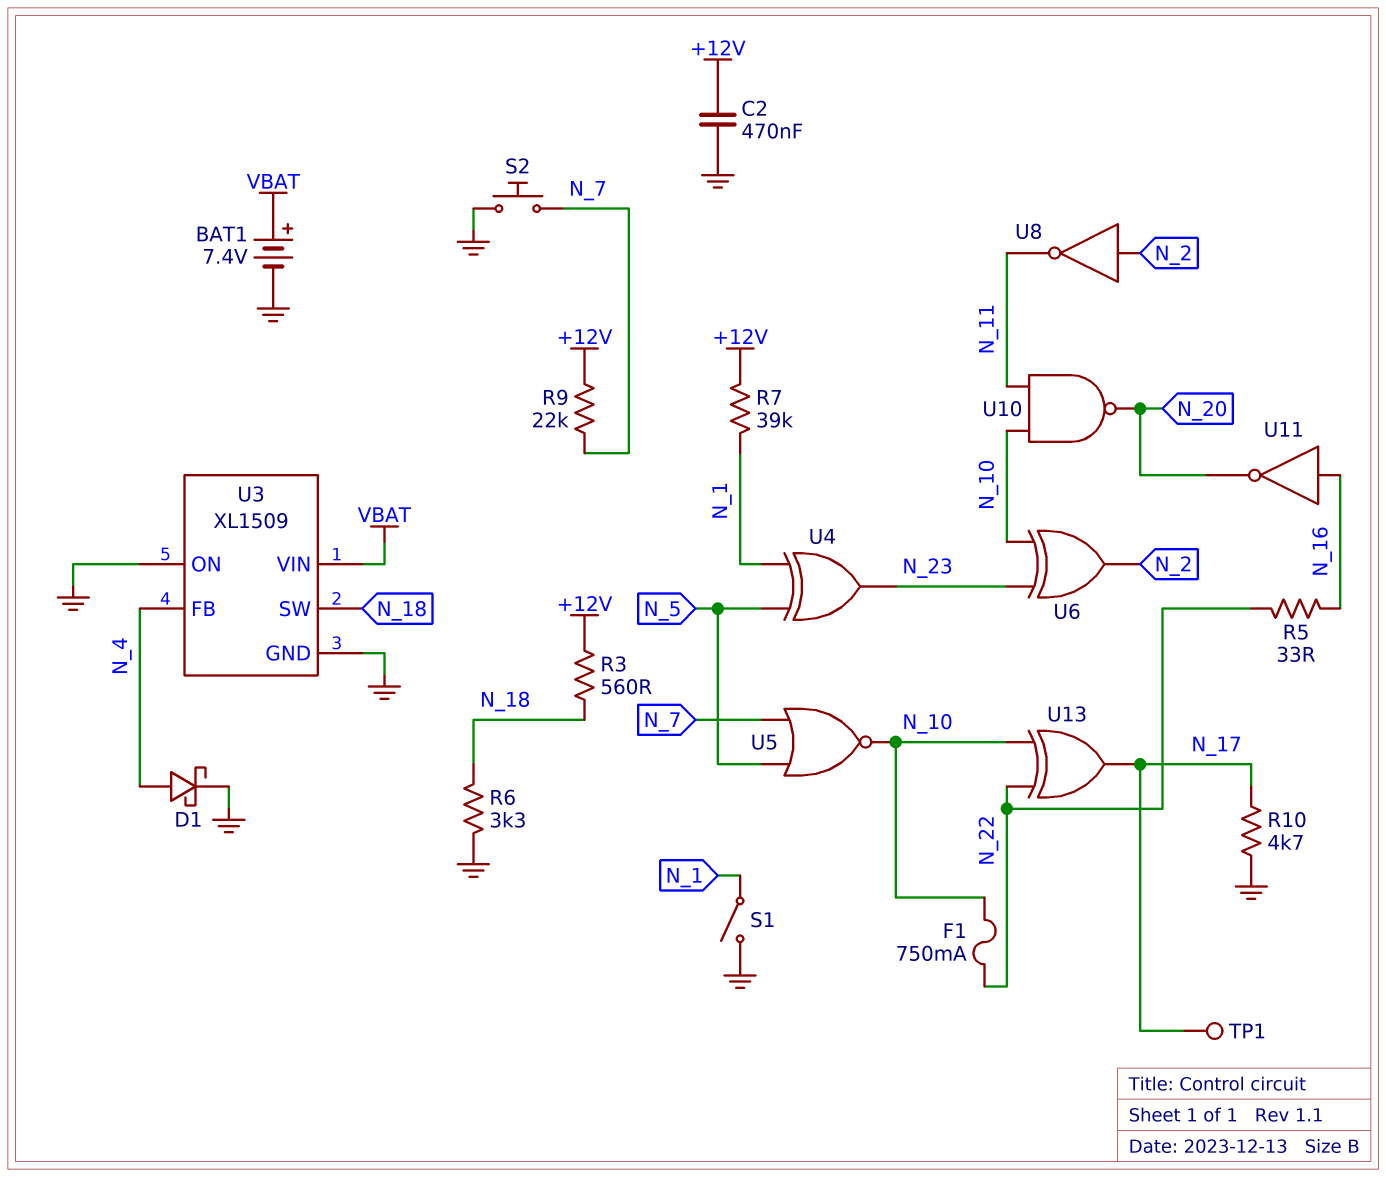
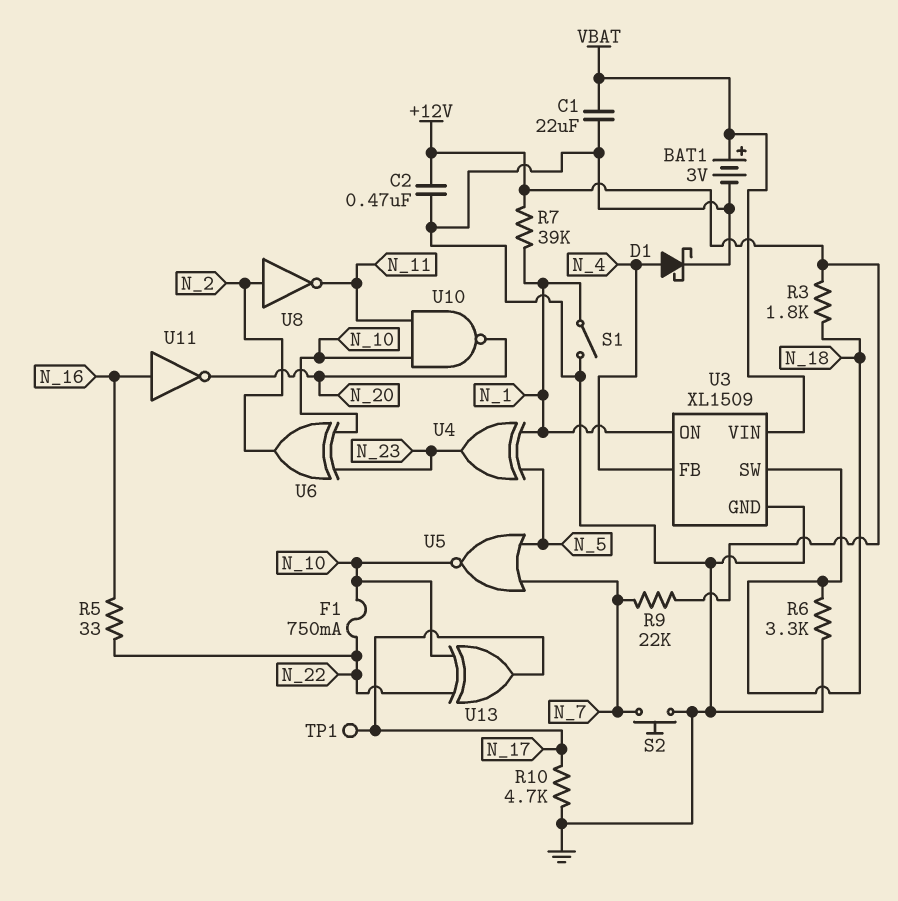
BAT1: 7.4V (plus VBAT, minus GND) -> 3V (plus VBAT, minus GND)
C1: none -> 22uF (GND, VBAT)
R3: 560 (+12V, N_18) -> 1.8k (+12V, N_18)
U3 pin ON: GND -> N_1

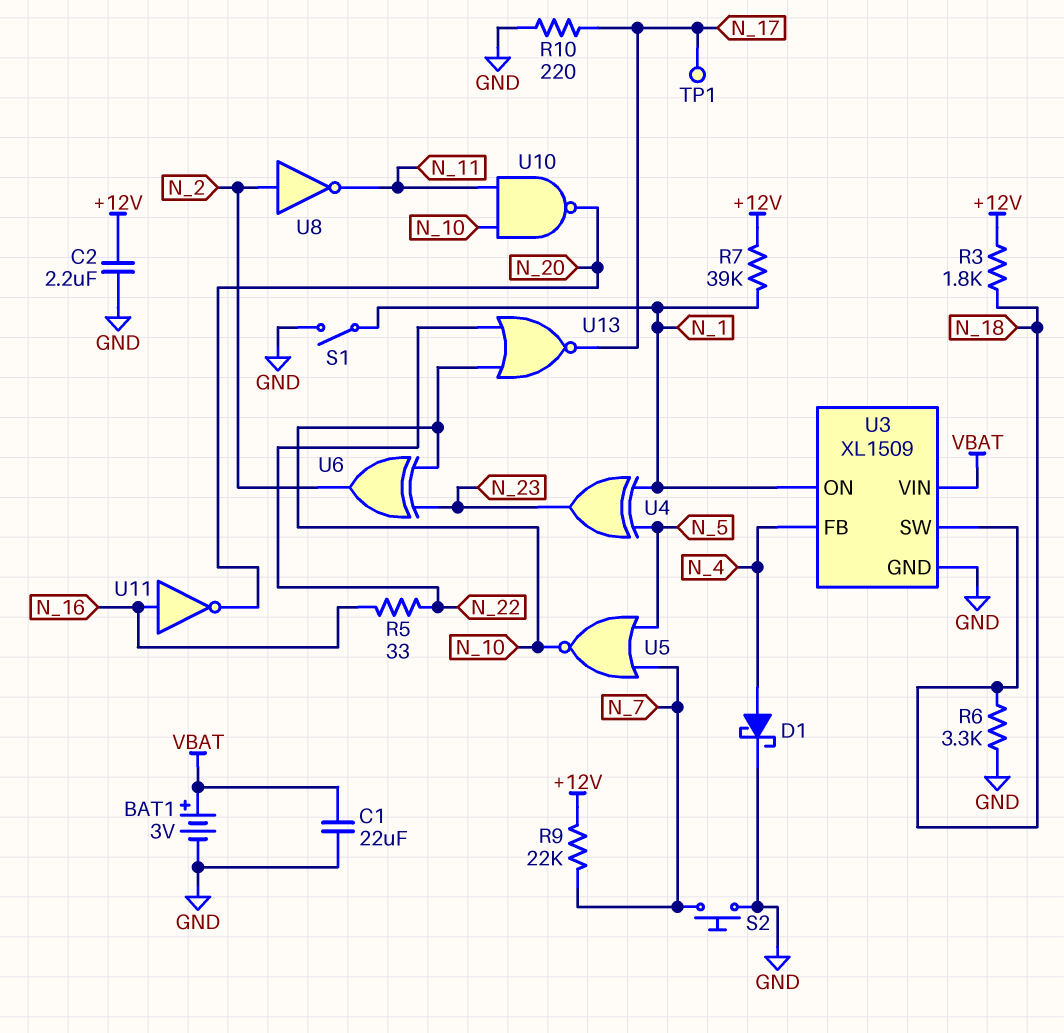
C2: 470nF (+12V, GND) -> 2.2uF (+12V, GND)
F1: 750mA (N_10, N_22) -> none
R10: 4.7k (GND, N_17) -> 220 (GND, N_17)
U13: XOR (in N_10, in N_22, out N_17) -> NOR (in N_10, in N_22, out N_17)

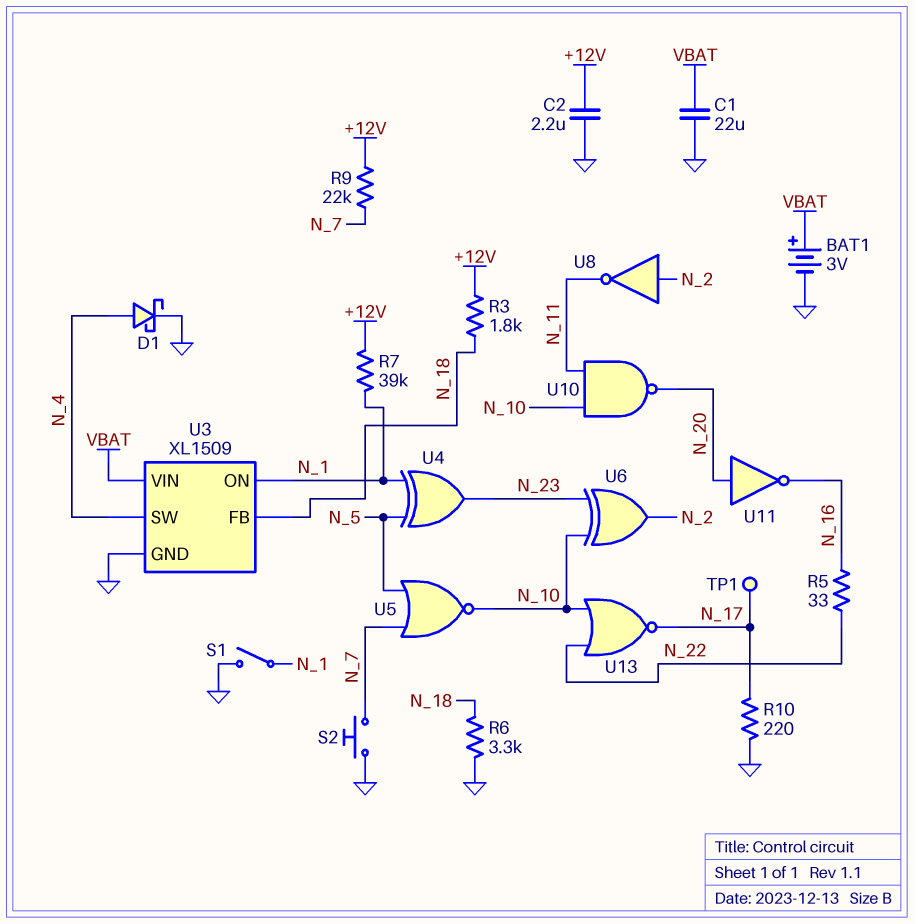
U3 pin FB: N_4 -> N_18
U3 pin SW: N_18 -> N_4
U11: NOT (in N_16, out N_20) -> NOT (in N_20, out N_16)

